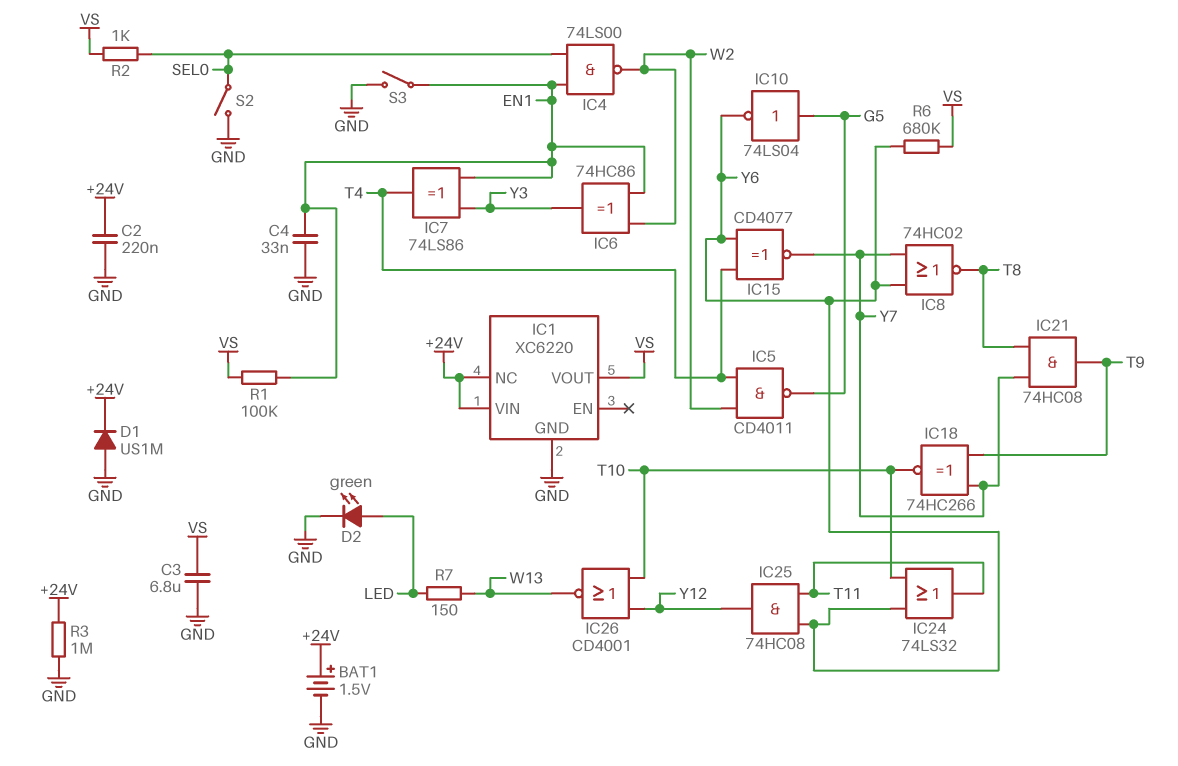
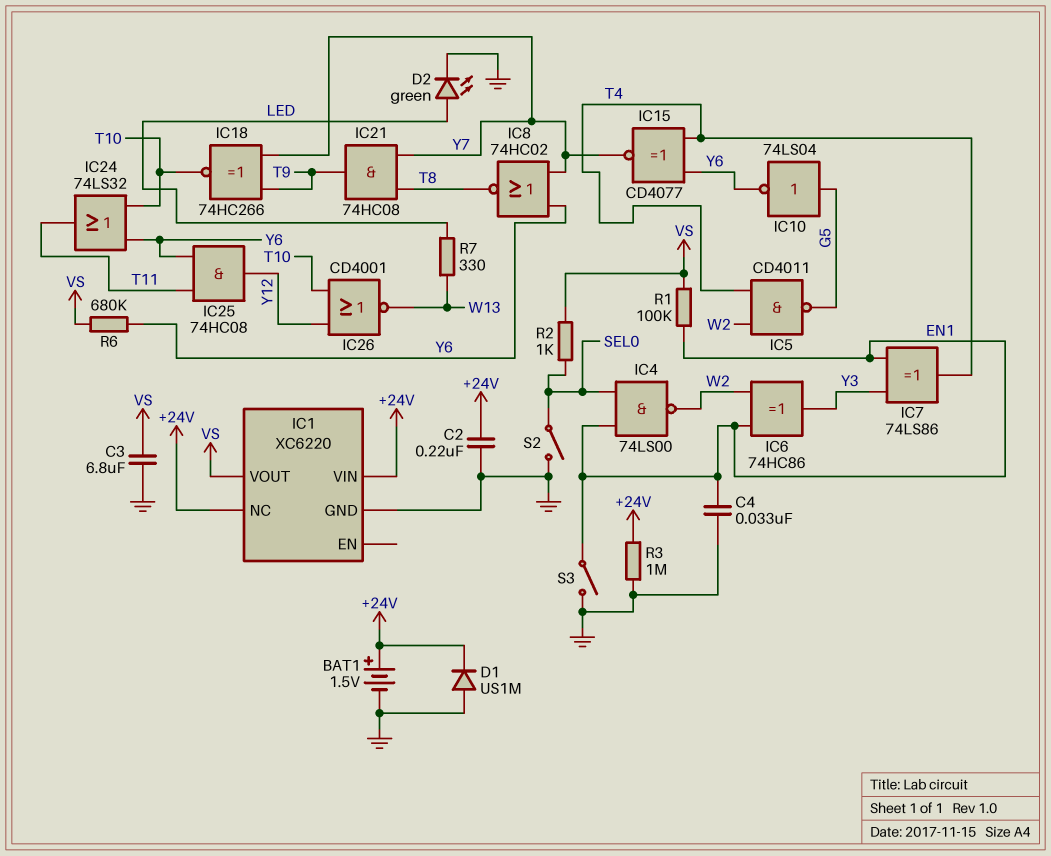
R7: 150 (LED, W13) -> 330 (LED, W13)

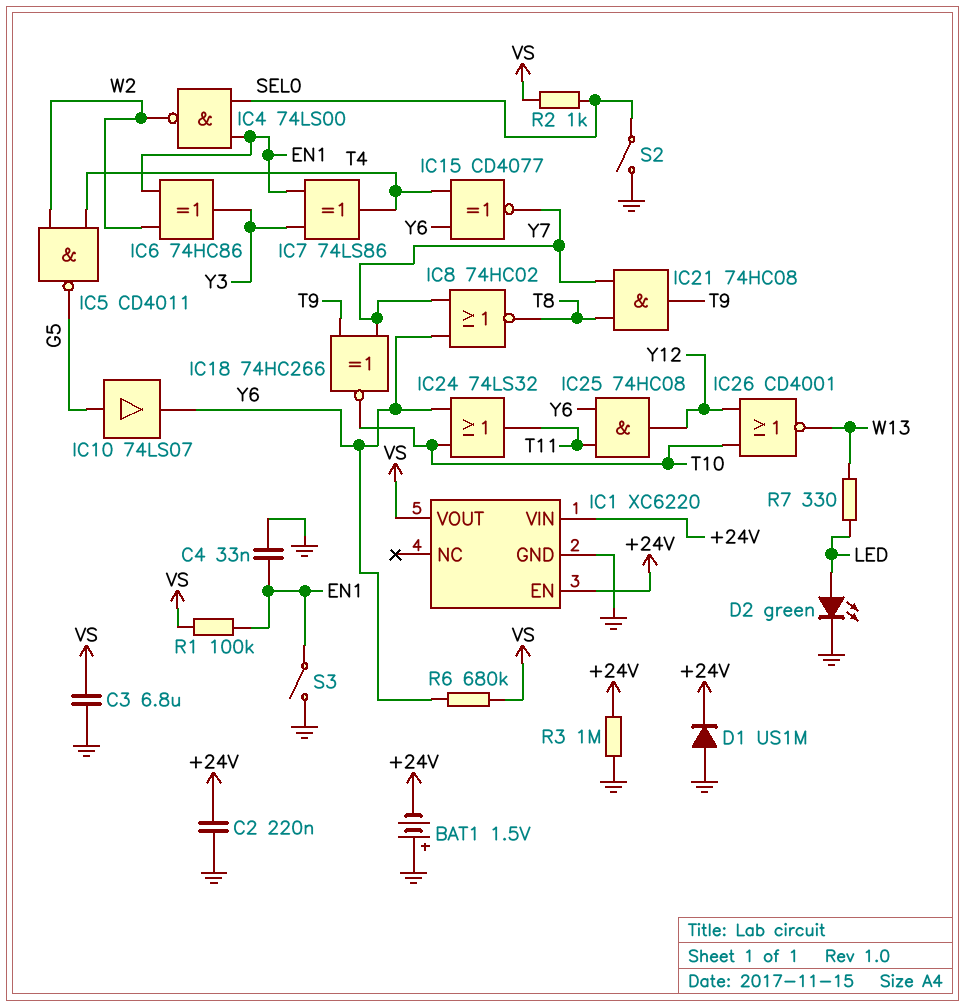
BAT1: 1.5V (plus +24V, minus GND) -> 1.5V (plus GND, minus +24V)
IC1 pin EN: none -> +24V
IC1 pin NC: +24V -> none
IC10: NOT 74LS04 (in G5, out Y6) -> buffer 74LS07 (in G5, out Y6)

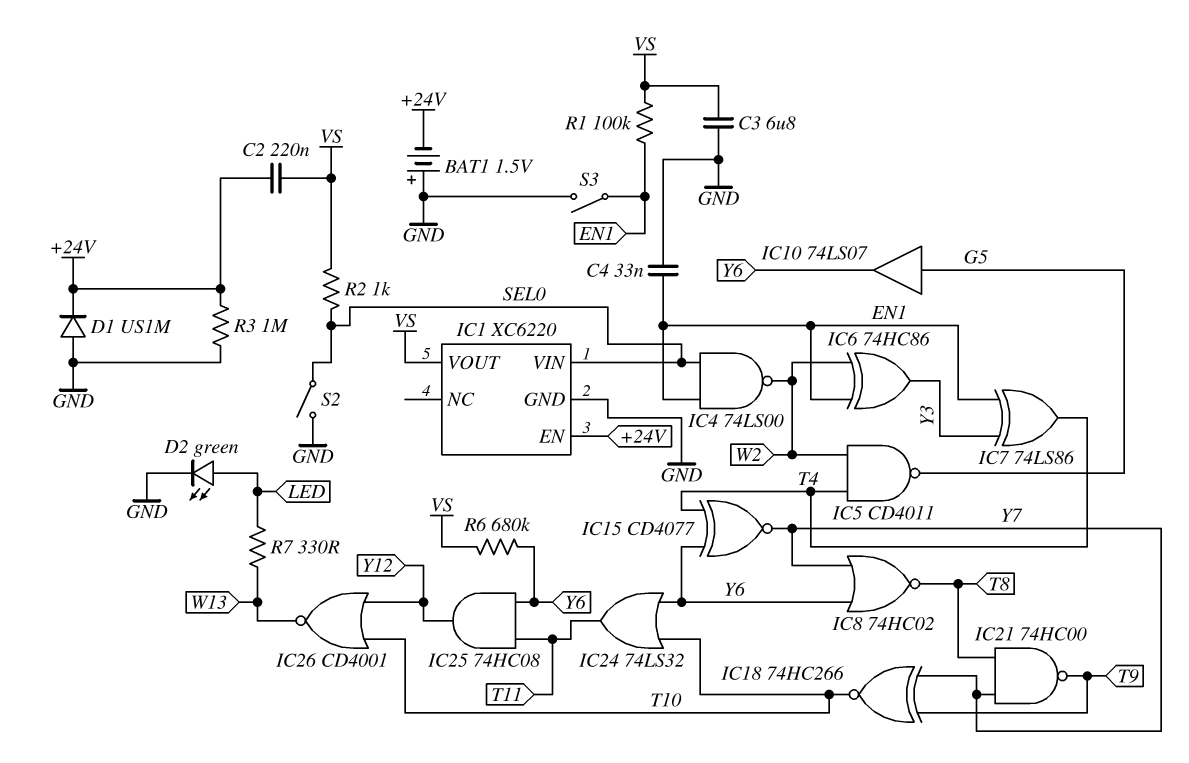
C2: 220nF (+24V, GND) -> 220nF (+24V, VS)
IC1 pin VIN: +24V -> SEL0
IC21: AND 74HC08 (in T8, in Y7, out T9) -> NAND 74HC00 (in T8, in Y7, out T9)

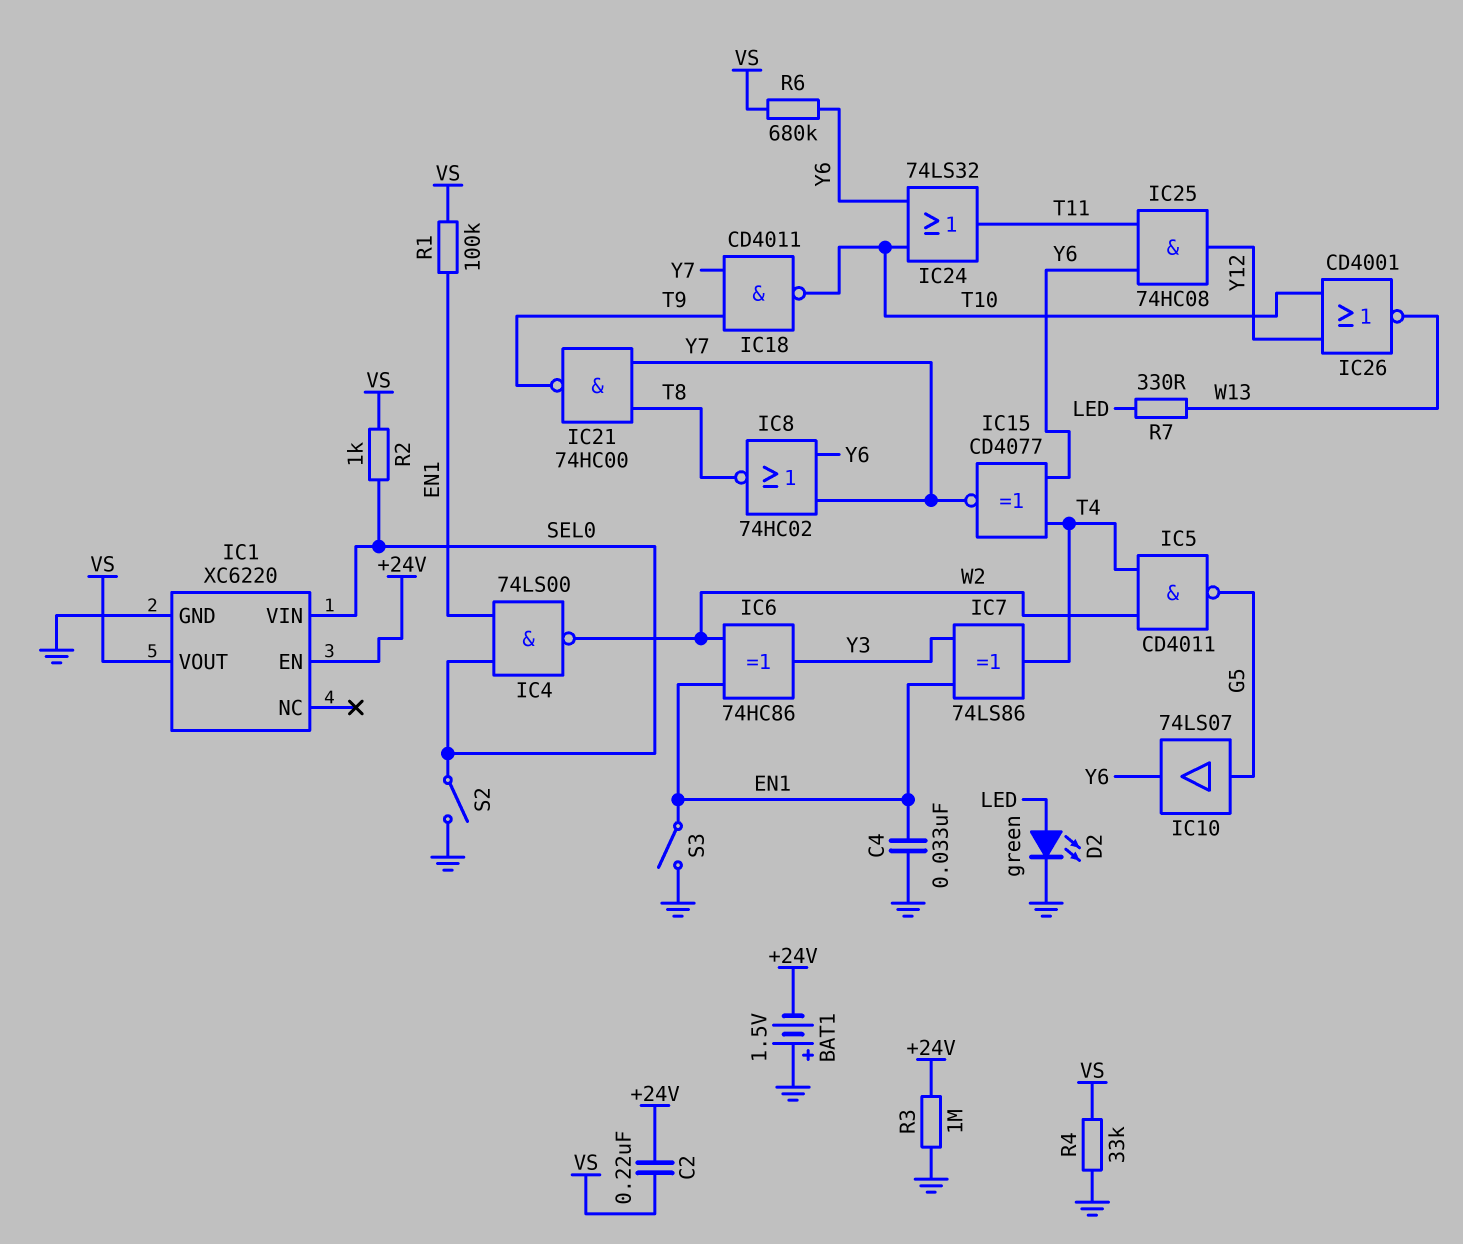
C3: 6.8uF (GND, VS) -> none
D1: diode US1M (A GND, K +24V) -> none
IC18: XNOR 74HC266 (in T9, in Y7, out T10) -> NAND CD4011 (in T9, in Y7, out T10)
R4: none -> 33k (GND, VS)

